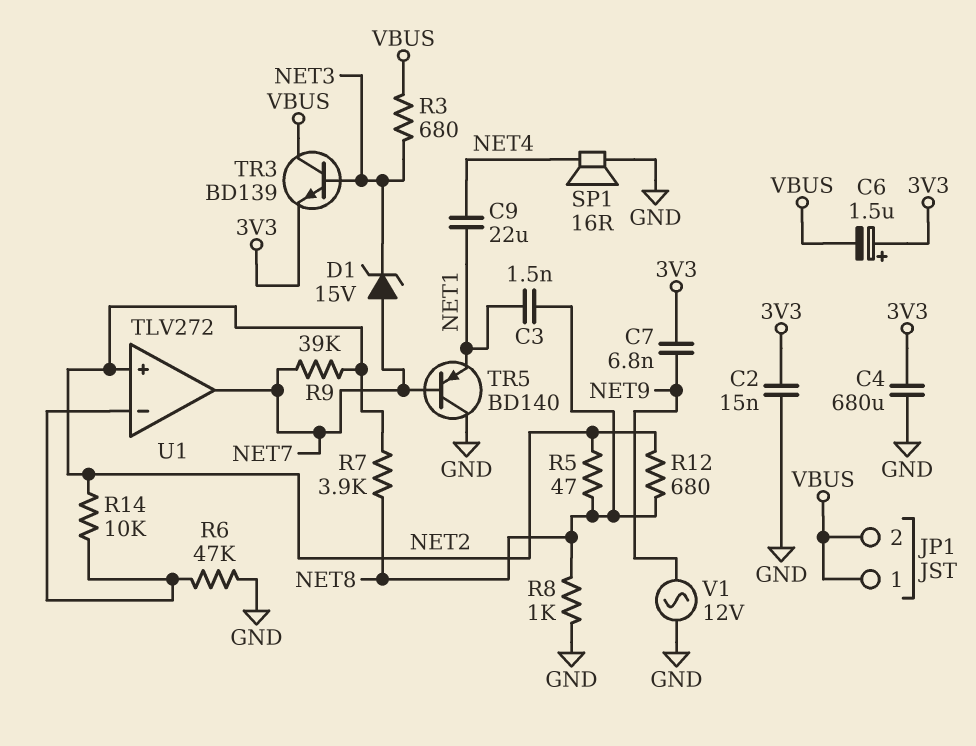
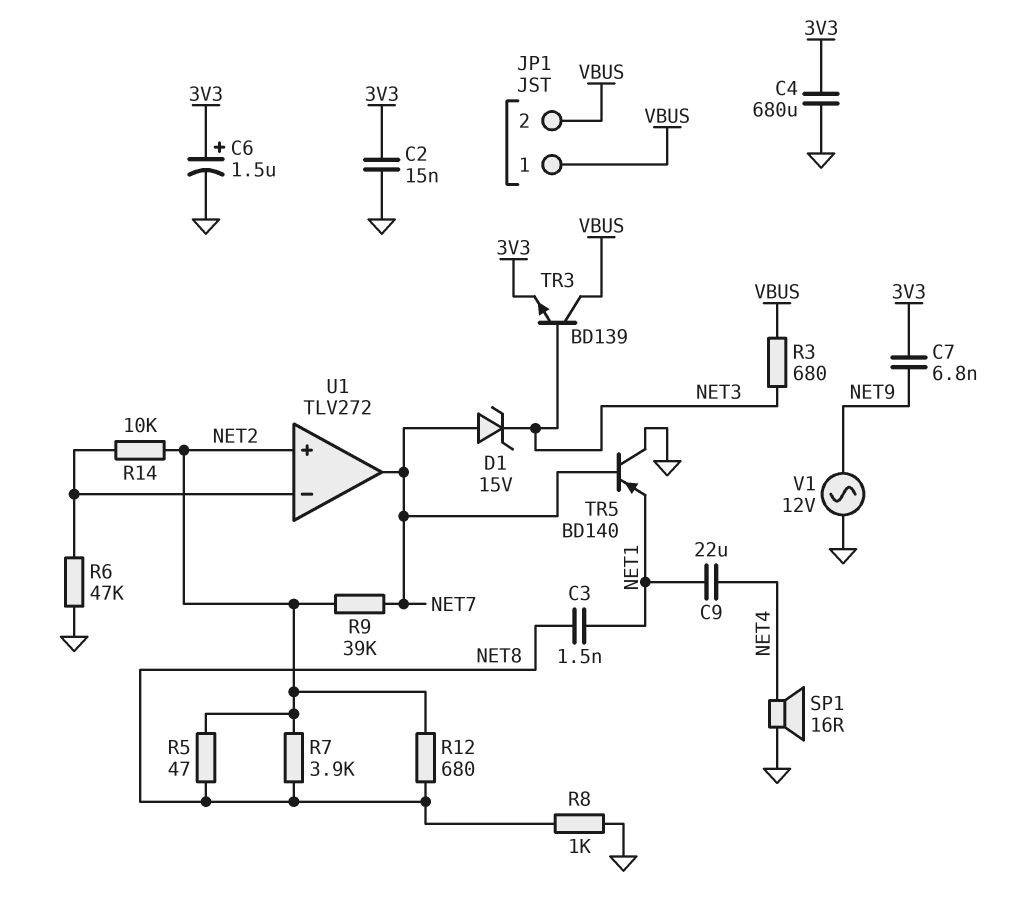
C6: 1.5uF (plus 3V3, minus VBUS) -> 1.5uF (plus 3V3, minus GND)

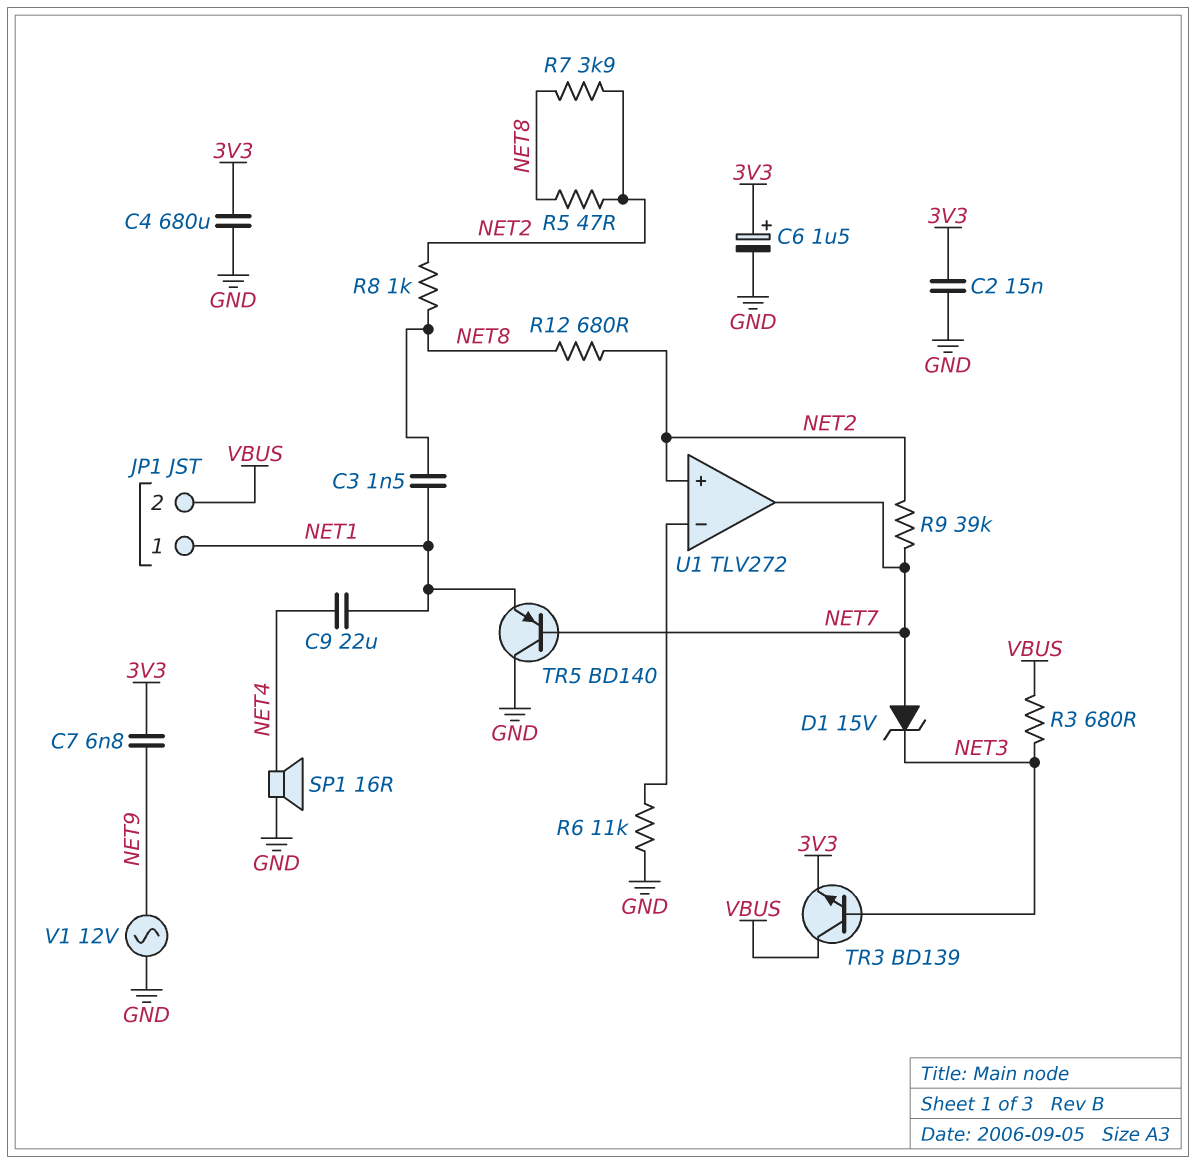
JP1 pin 1: VBUS -> NET1
R6: 47k (GND, U1/in-) -> 11k (GND, U1/in-)
R8: 1k (GND, NET8) -> 1k (NET2, NET8)
R14: 10k (NET2, U1/in-) -> none

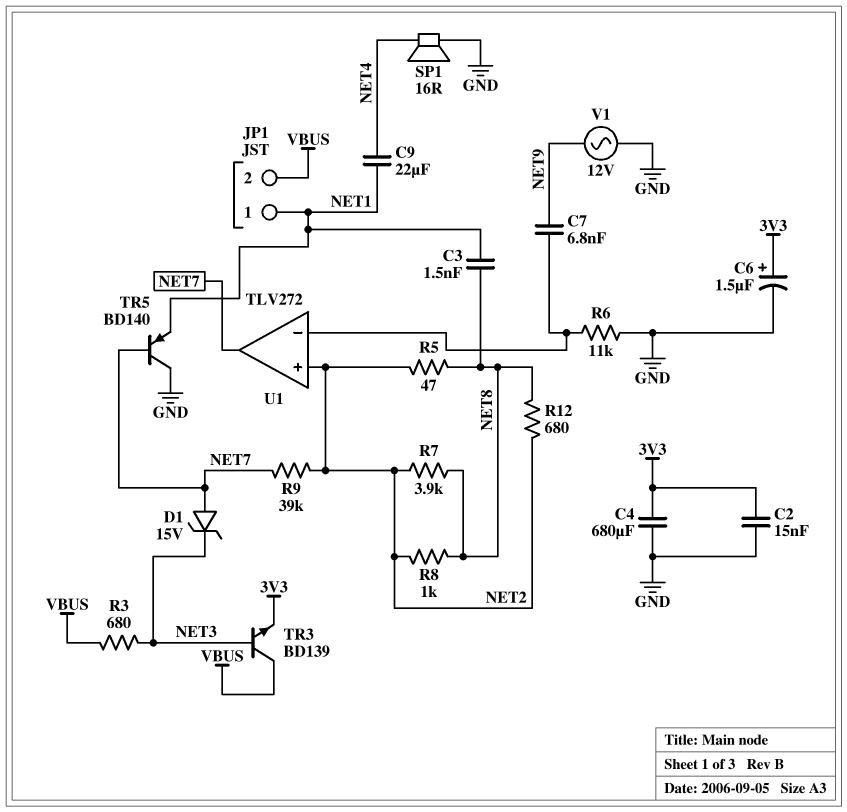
C7: 6.8nF (3V3, NET9) -> 6.8nF (NET9, U1/in-)

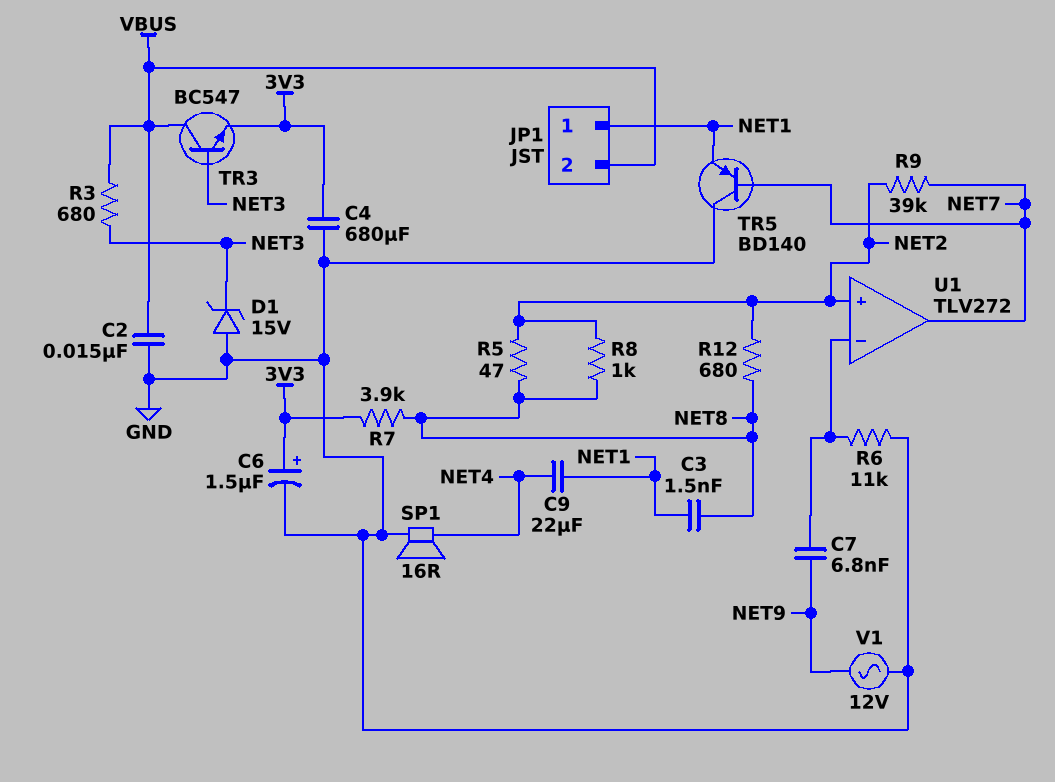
C2: 15nF (3V3, GND) -> 15nF (GND, VBUS)
D1: zener 15V (A NET7, K NET3) -> zener 15V (A GND, K NET3)
R7: 3.9k (NET2, NET8) -> 3.9k (3V3, NET8)
TR3: NPN BD139 (B NET3, C VBUS, E 3V3) -> NPN BC547 (B NET3, C VBUS, E 3V3)

